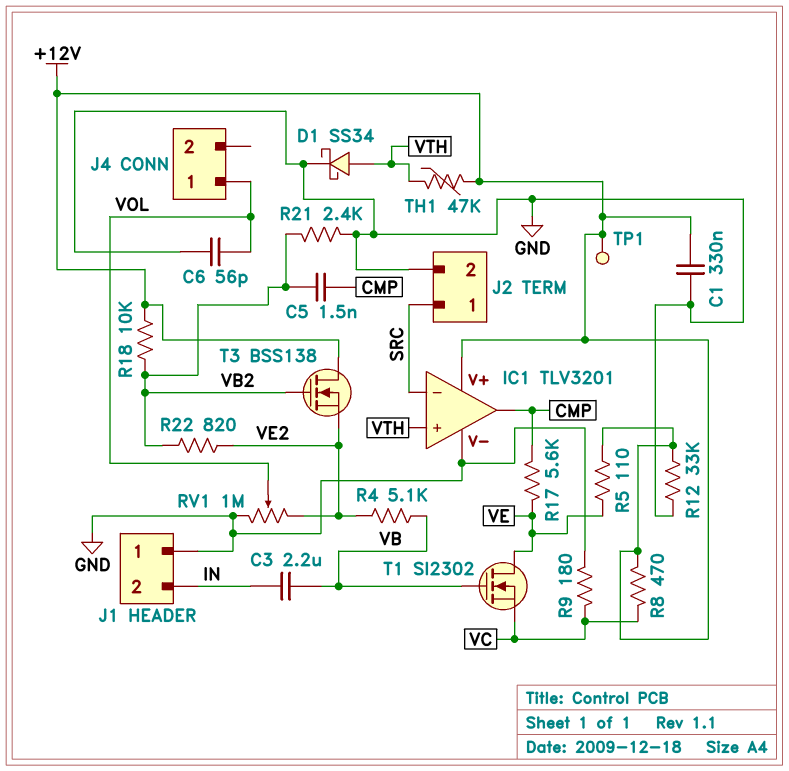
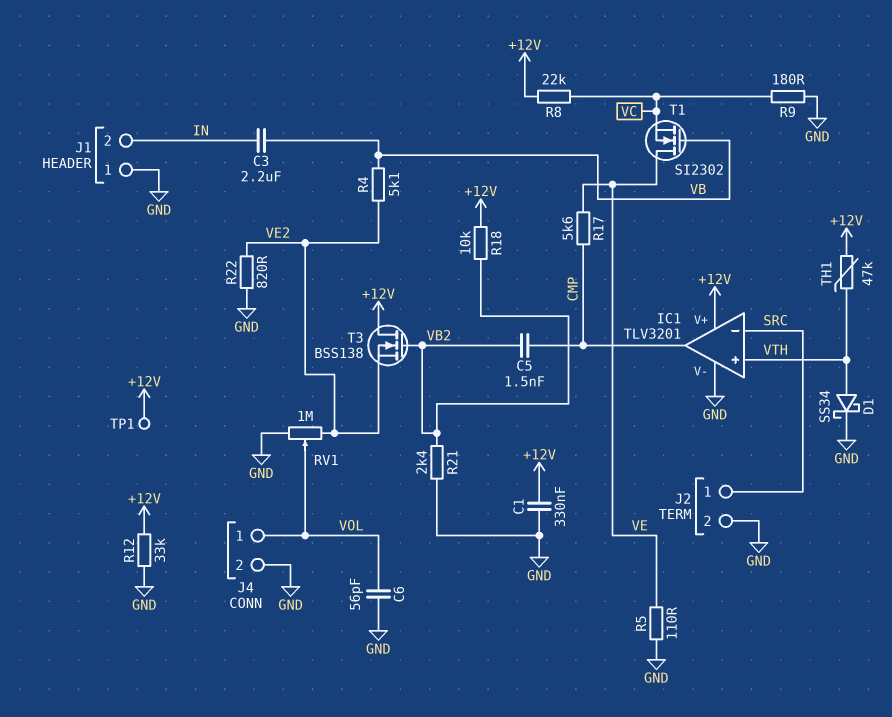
J4 pin 2: none -> GND
R5: 110 (+12V, VE) -> 110 (GND, VE)
R8: 470 (+12V, VC) -> 22k (+12V, VC)
R22: 820 (VB2, VE2) -> 820 (GND, VE2)

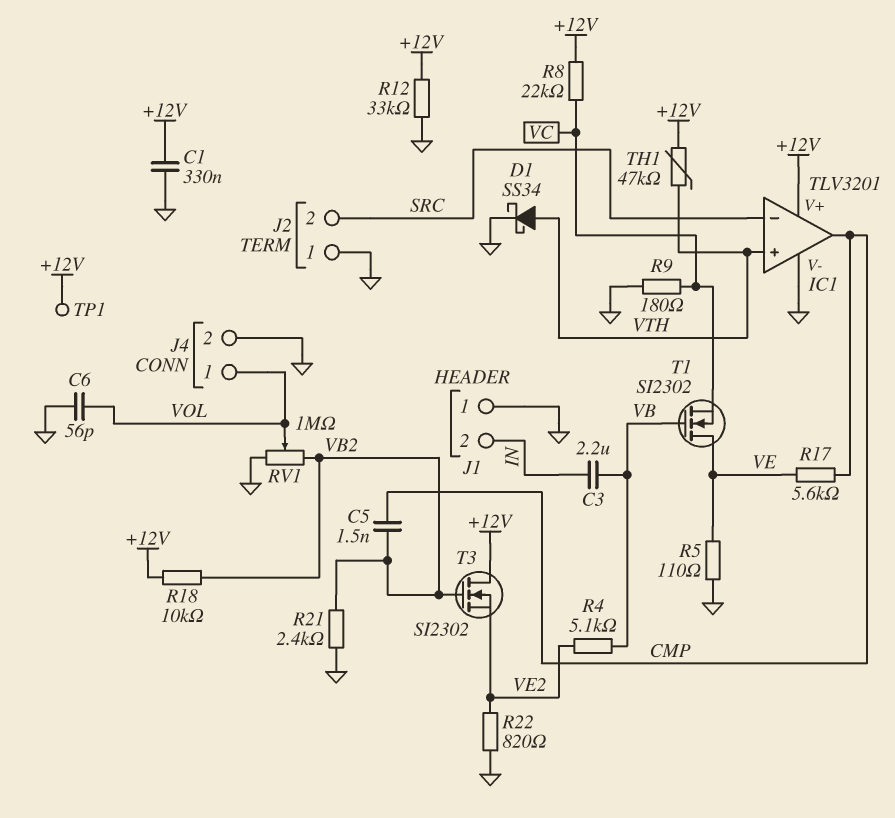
J2 pin 1: SRC -> GND
J2 pin 2: GND -> SRC
RV1: 1M (GND, VE2, wiper VOL) -> 1M (GND, VB2, wiper VOL)
T3: NMOS BSS138 (G VB2, D +12V, S VE2) -> NMOS SI2302 (G VB2, D +12V, S VE2)

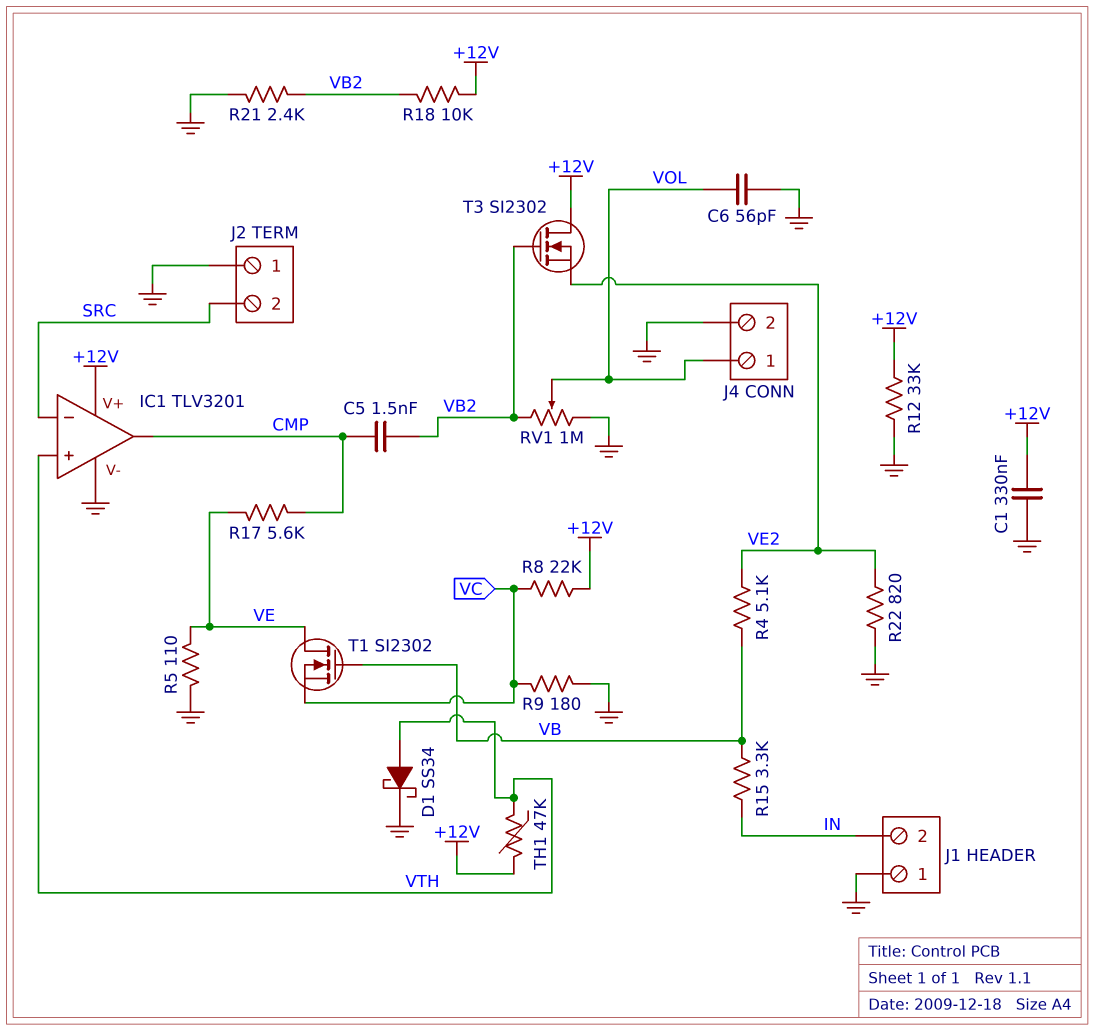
C3: 2.2uF (IN, VB) -> none
R15: none -> 3.3k (IN, VB)
TP1: test point (+12V) -> none

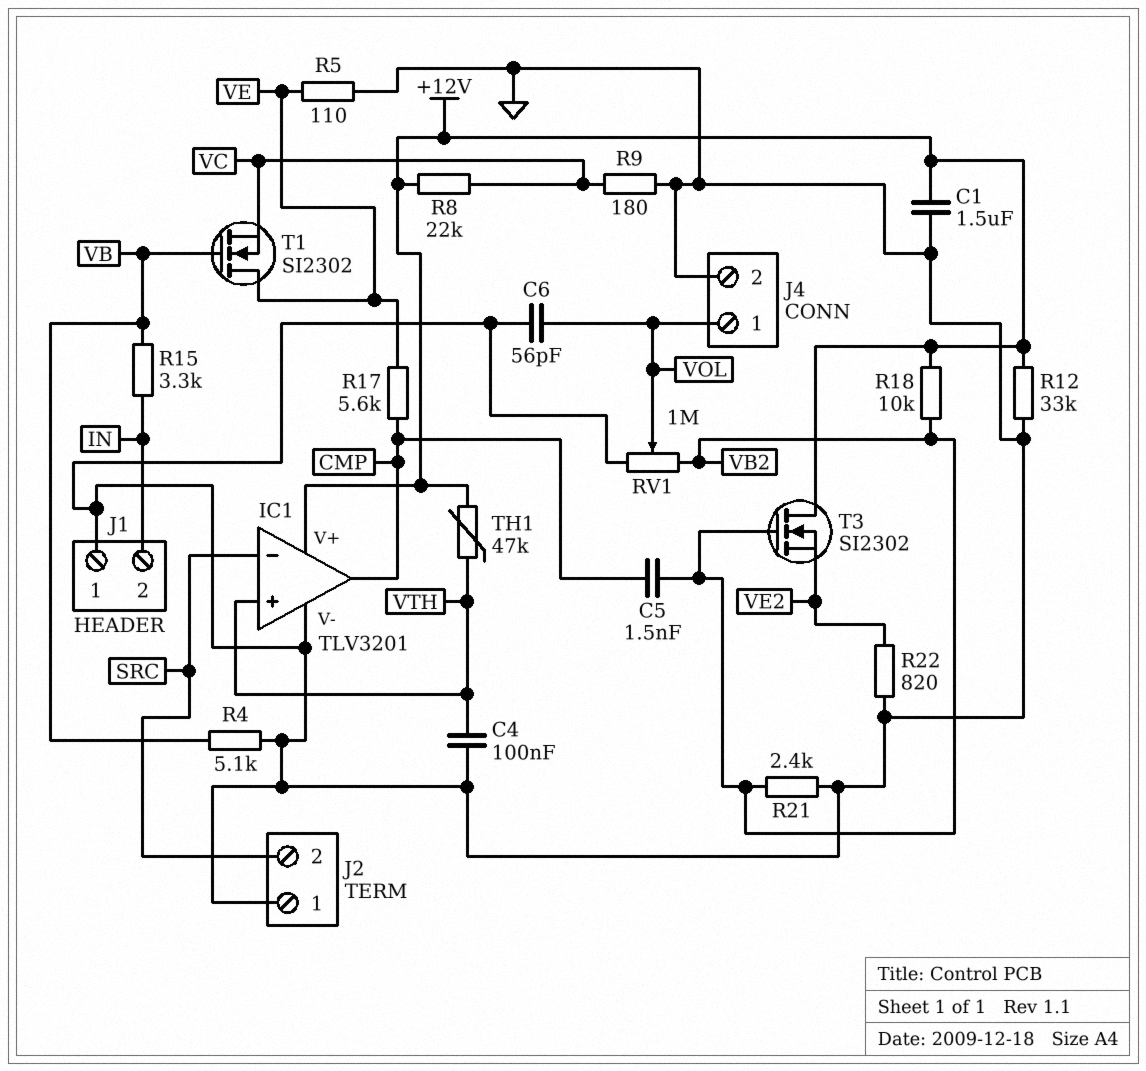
C1: 330nF (+12V, GND) -> 1.5uF (+12V, GND)
C4: none -> 100nF (GND, VTH)
D1: schottky SS34 (A VTH, K GND) -> none
R4: 5.1k (VB, VE2) -> 5.1k (GND, VB)

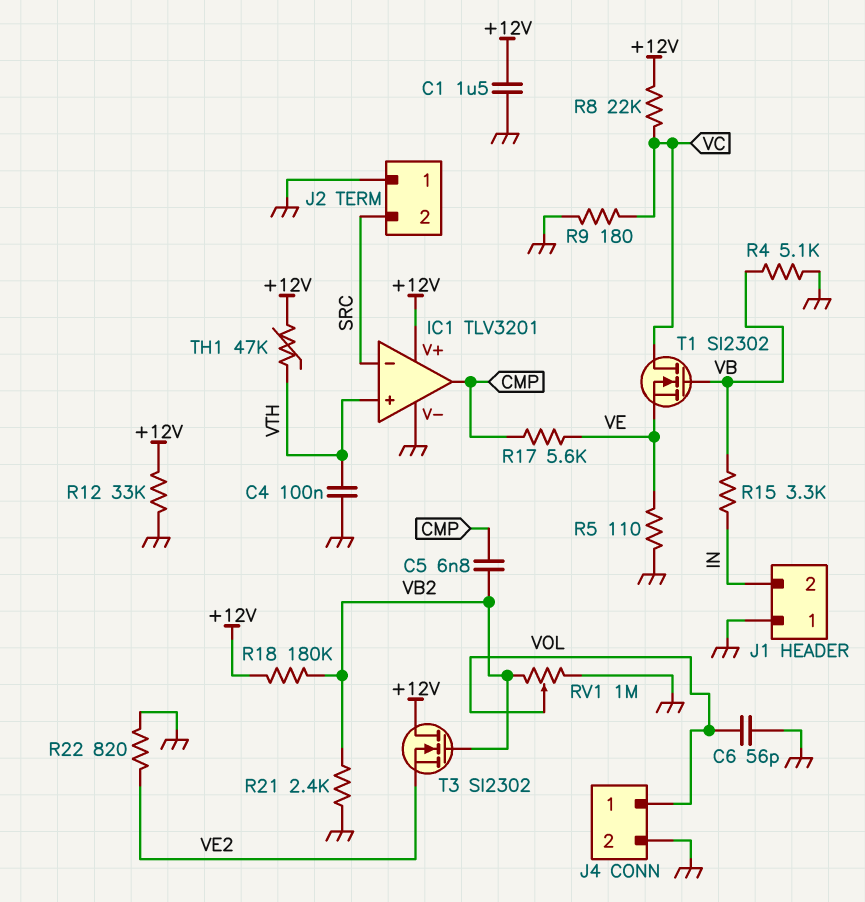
C5: 1.5nF (CMP, VB2) -> 6.8nF (CMP, VB2)
R18: 10k (+12V, VB2) -> 180k (+12V, VB2)
T1: NMOS SI2302 (G VB, D VE, S VC) -> NMOS SI2302 (G VB, D VC, S VE)

